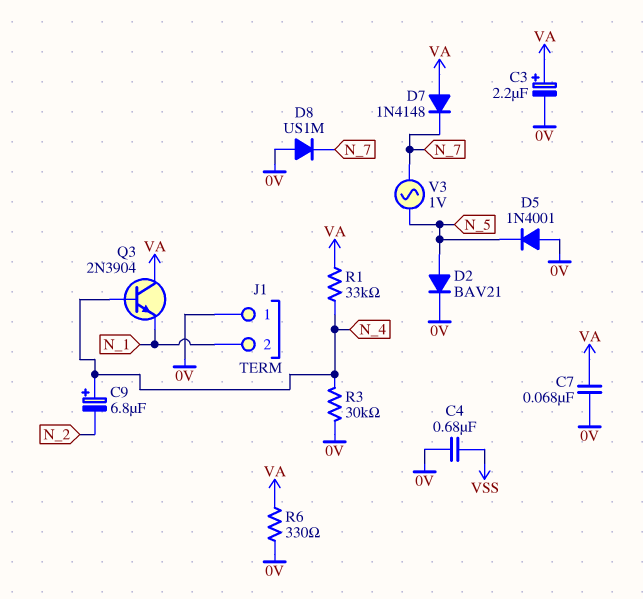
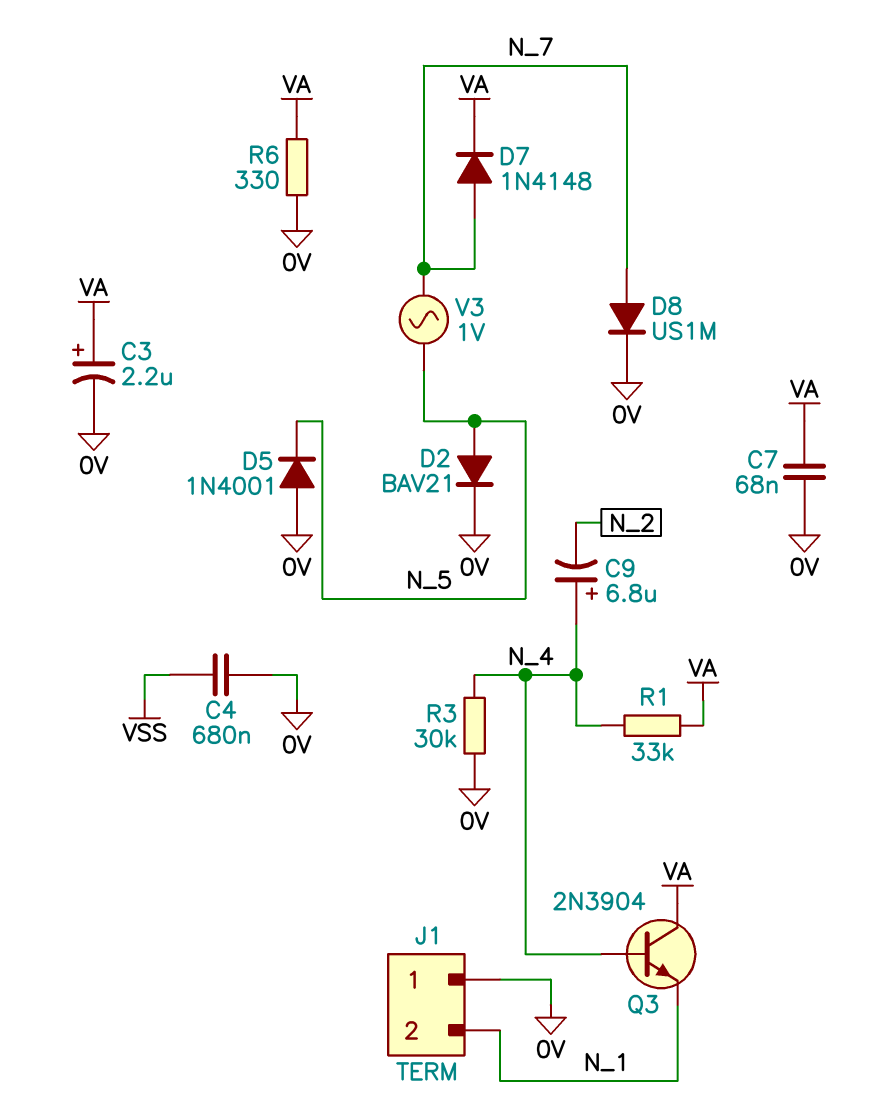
D7: diode 1N4148 (A VA, K N_7) -> diode 1N4148 (A N_7, K VA)
D8: diode US1M (A 0V, K N_7) -> diode US1M (A N_7, K 0V)

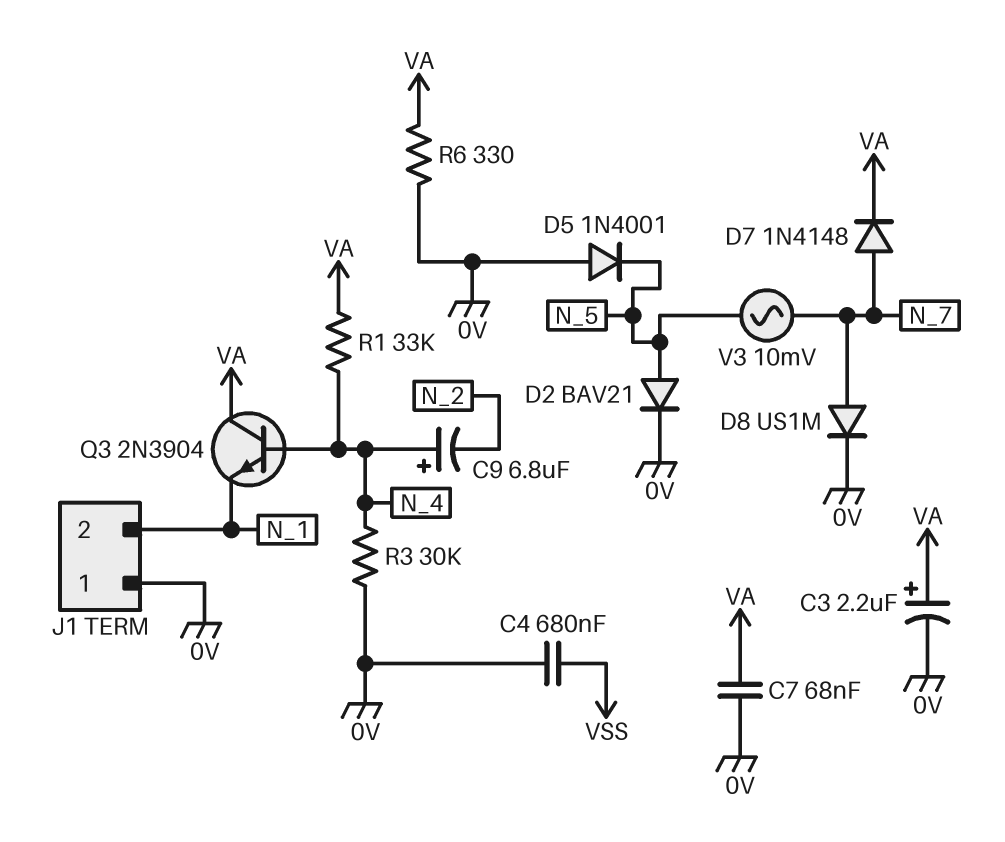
V3: AC 1V (N_5, N_7) -> AC 10mV (N_5, N_7)

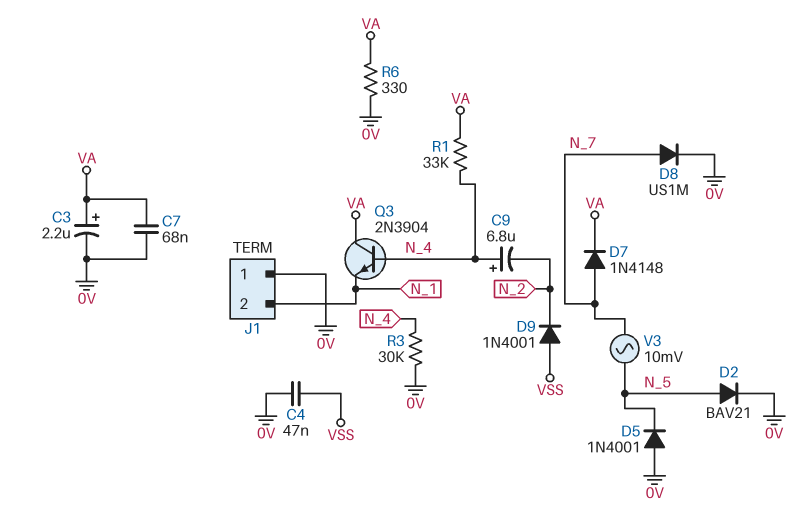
C4: 680nF (0V, VSS) -> 47nF (0V, VSS)
D9: none -> diode 1N4001 (A VSS, K N_2)

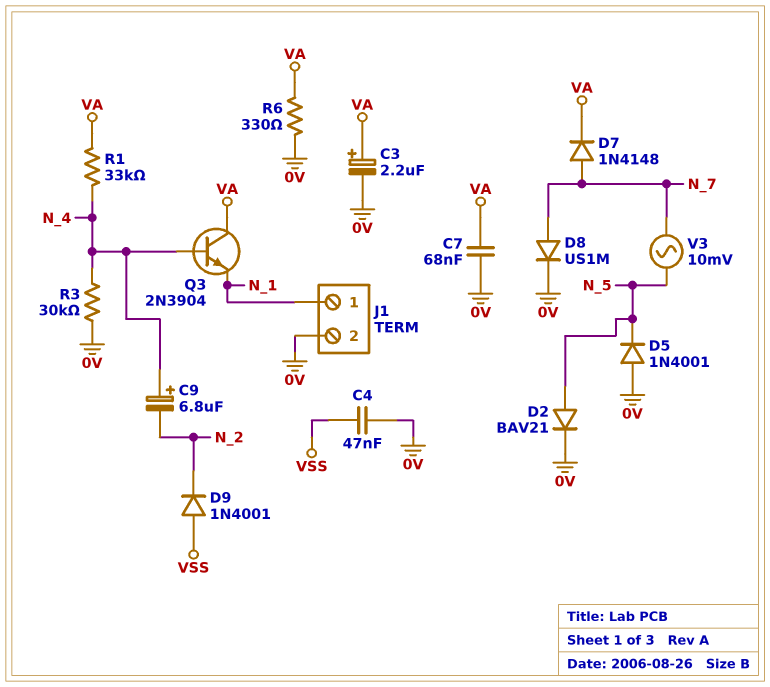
J1 pin 1: 0V -> N_1
J1 pin 2: N_1 -> 0V

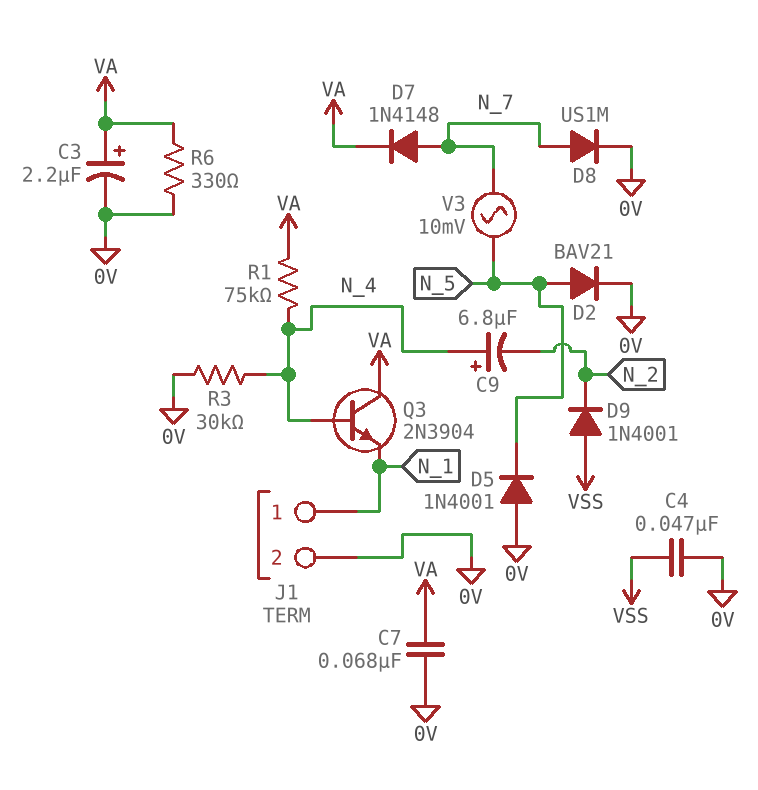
R1: 33k (N_4, VA) -> 75k (N_4, VA)

